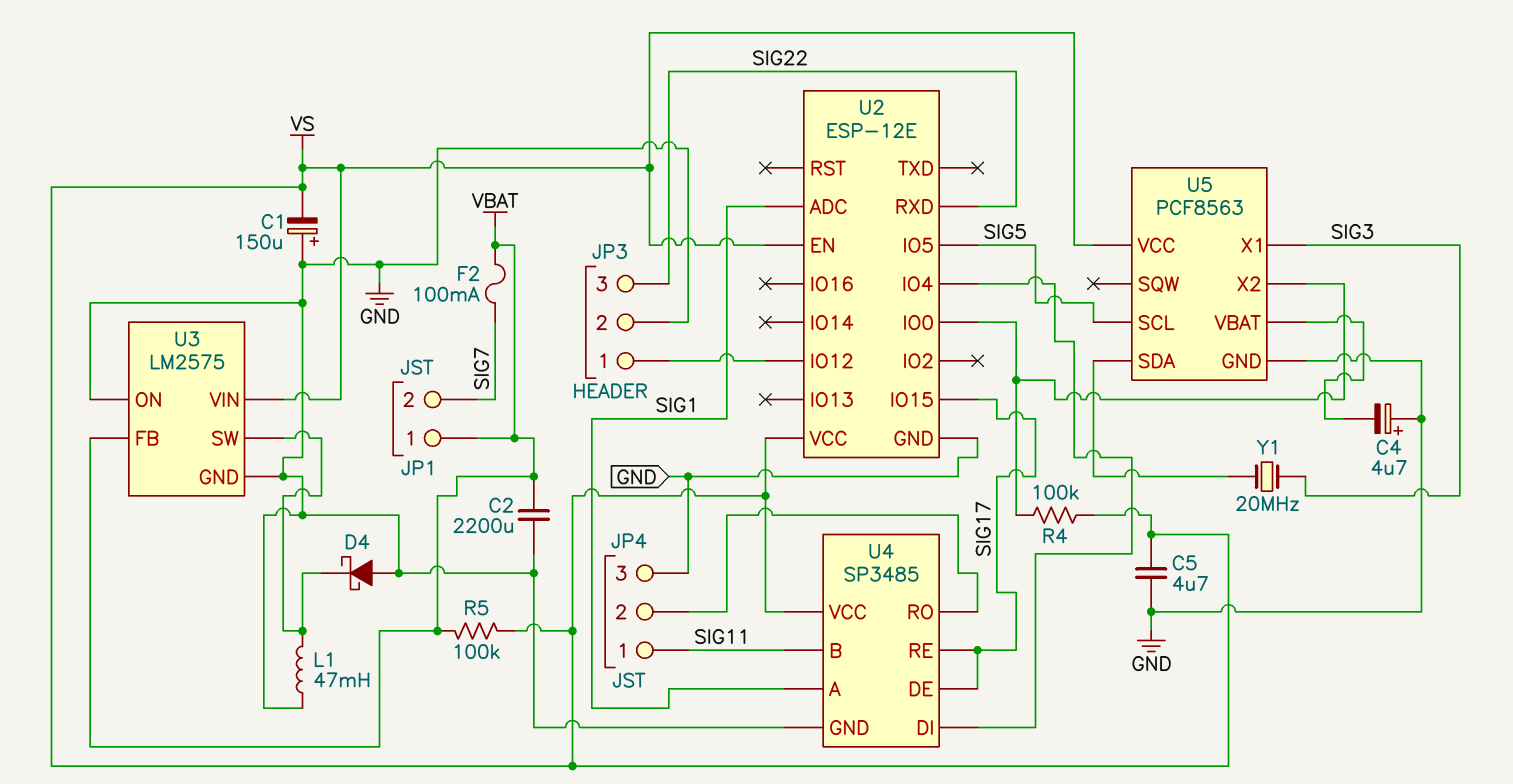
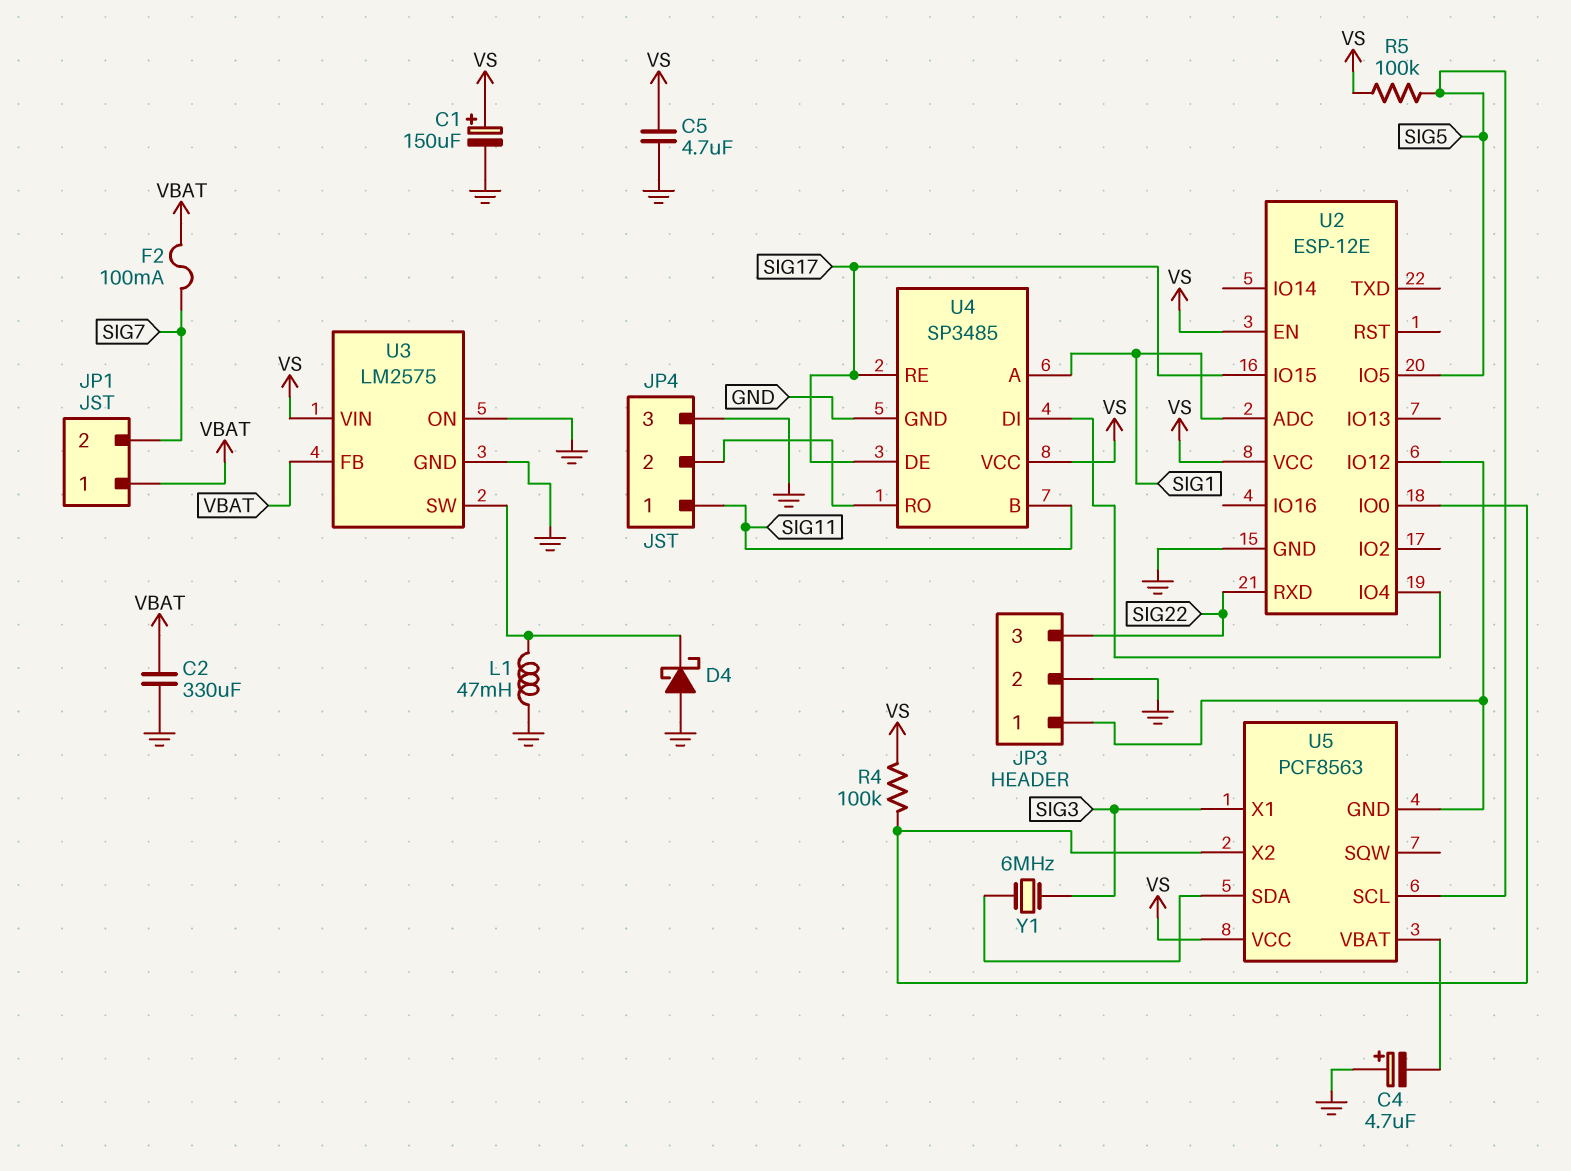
C1: 150uF (plus GND, minus VS) -> 150uF (plus VS, minus GND)
C2: 2200uF (GND, VBAT) -> 330uF (GND, VBAT)
R5: 100k (VBAT, VS) -> 100k (SIG5, VS)
U5 pin GND: GND -> JP3/1
Y1: 20MHz (SIG3, U5/SDA) -> 6MHz (SIG3, U5/SDA)

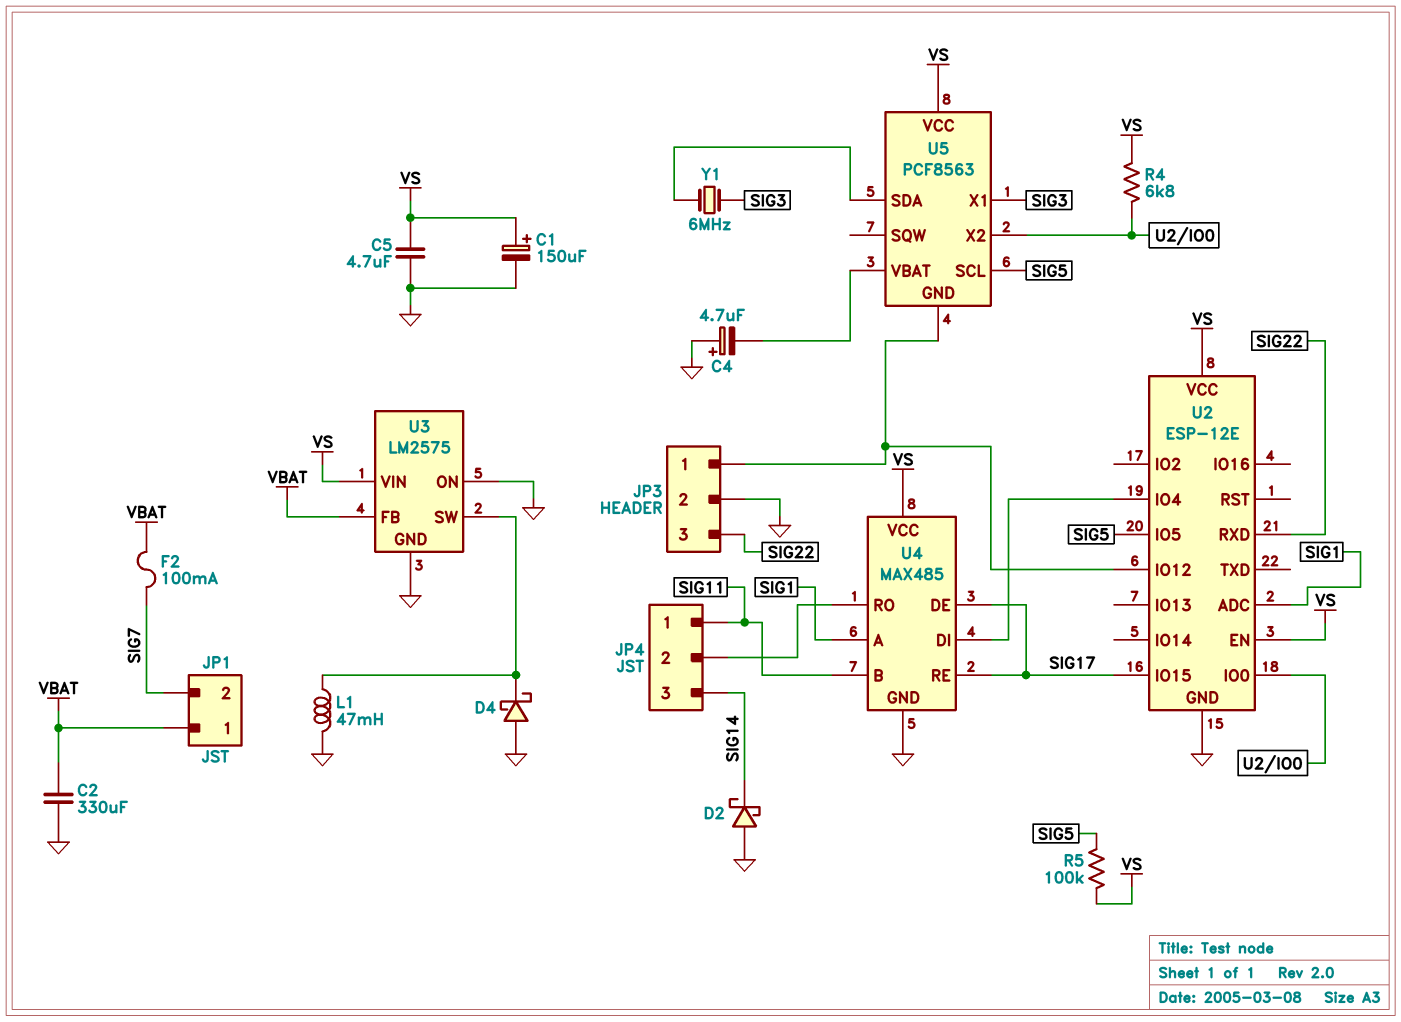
D2: none -> schottky (A GND, K SIG14)
JP4 pin 3: GND -> SIG14
R4: 100k (U2/IO0, VS) -> 6.8k (U2/IO0, VS)
U4: SP3485 -> MAX485

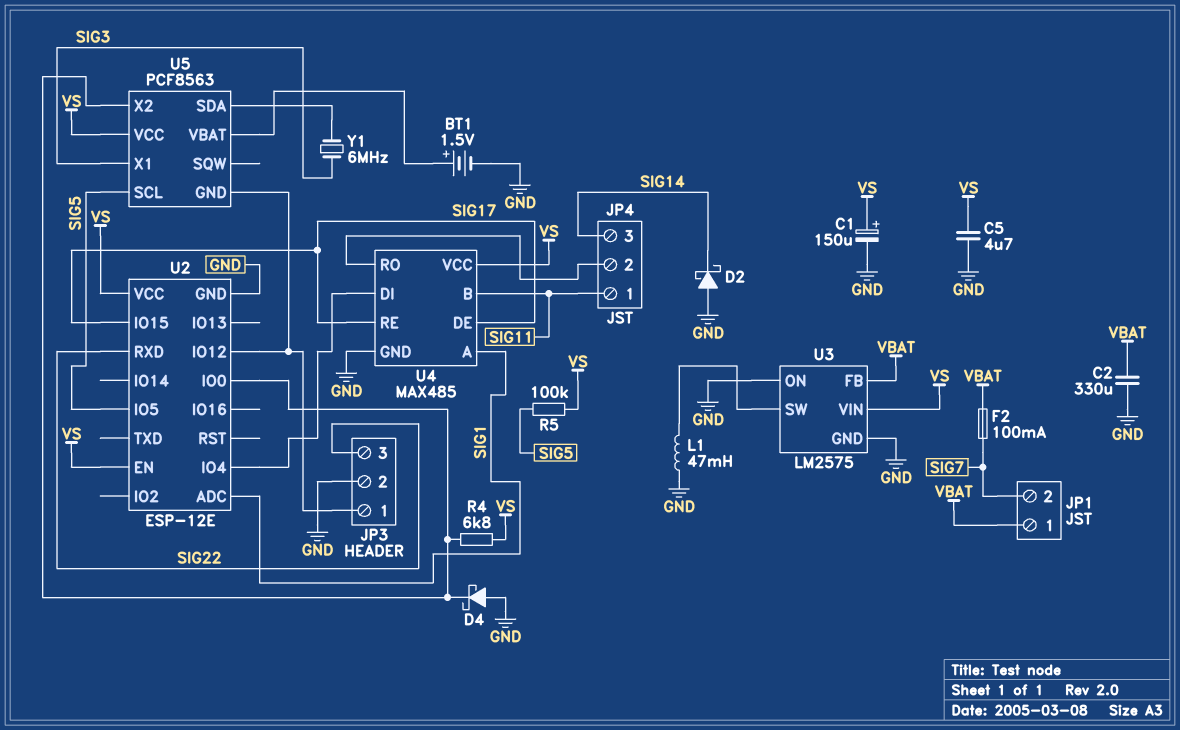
BT1: none -> 1.5V (plus U5/VBAT, minus GND)
C4: 4.7uF (plus GND, minus U5/VBAT) -> none
D4: schottky (A GND, K U3/SW) -> schottky (A GND, K U2/IO0)

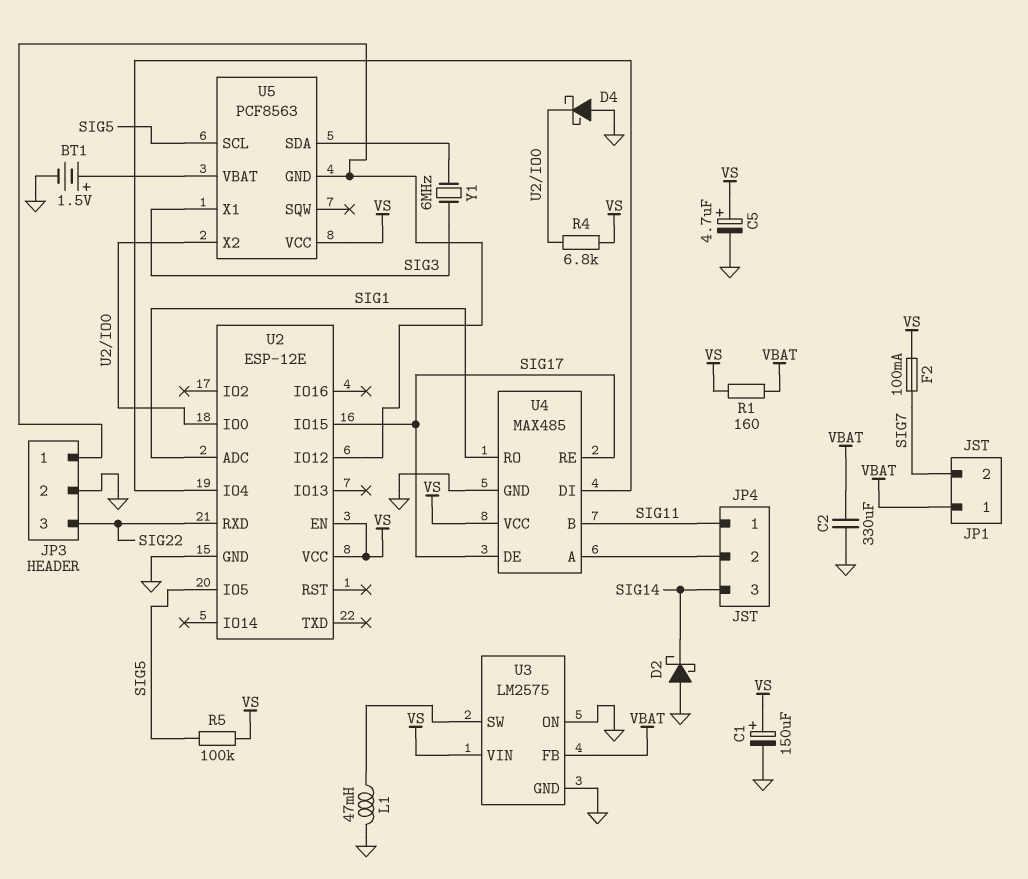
C5: 4.7uF (GND, VS) -> 4.7uF (plus VS, minus GND)
F2: 100mA (SIG7, VBAT) -> 100mA (SIG7, VS)
R1: none -> 160 (VBAT, VS)
U4 pin A: SIG1 -> JP4/2
U4 pin RO: JP4/2 -> SIG1

